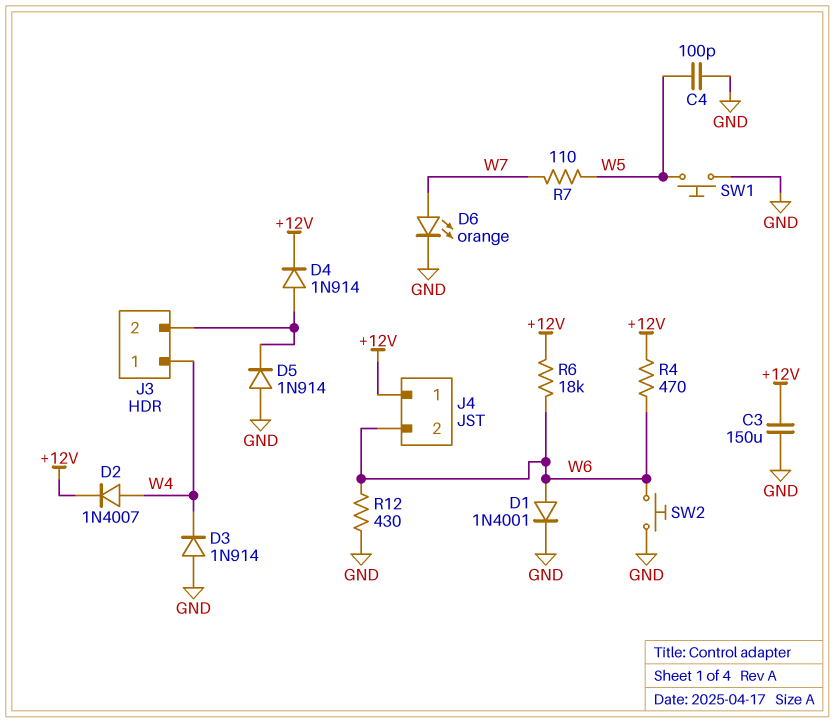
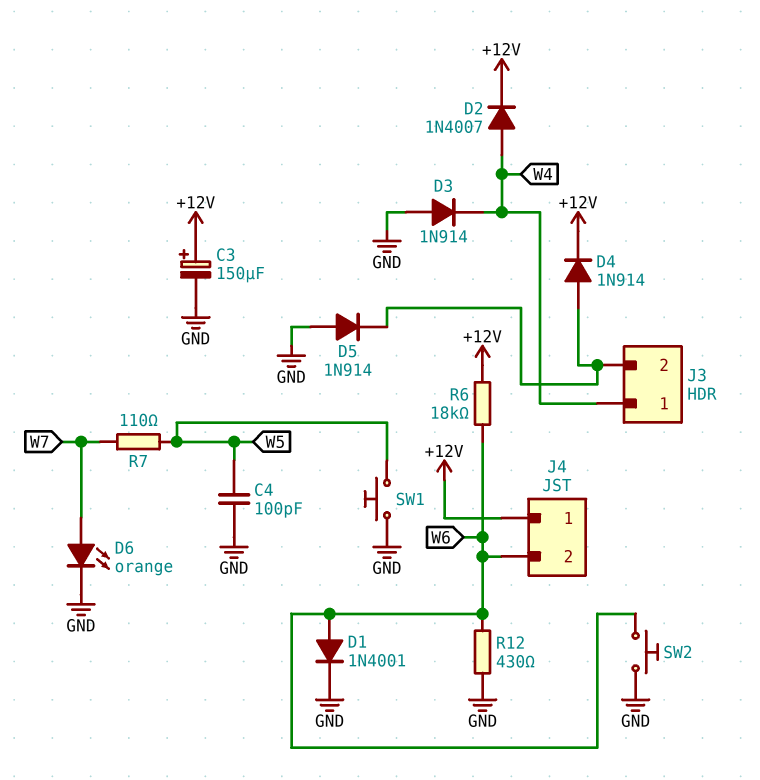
C3: 150uF (+12V, GND) -> 150uF (plus +12V, minus GND)
R4: 470 (+12V, W6) -> none

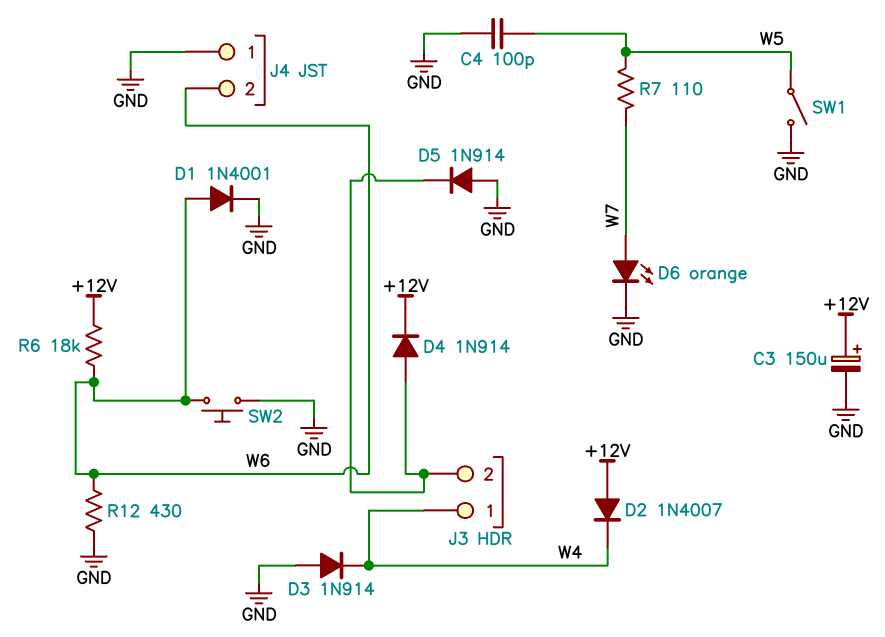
D2: diode 1N4007 (A W4, K +12V) -> diode 1N4007 (A +12V, K W4)
J4 pin 1: +12V -> GND
SW1: button (GND, W5) -> switch (GND, W5)

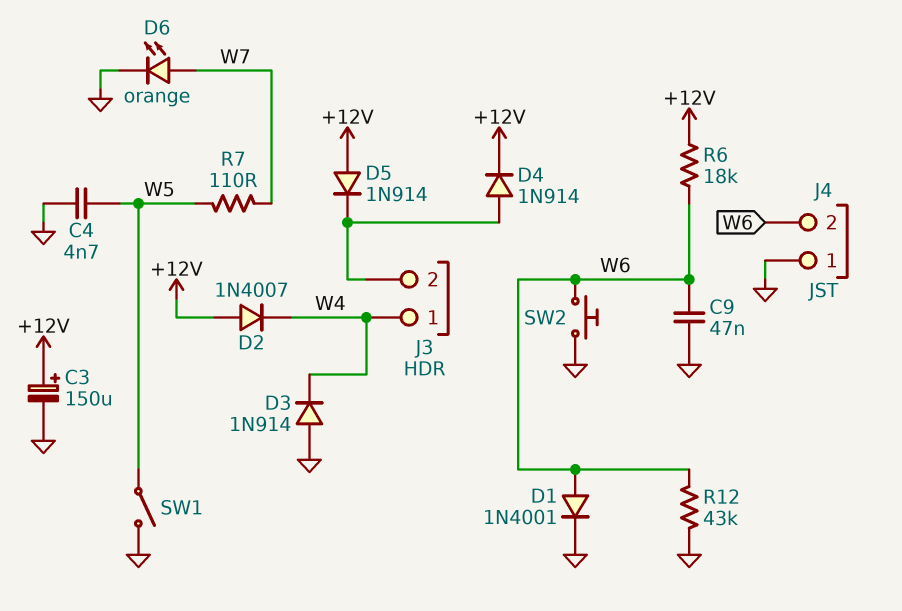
C4: 100pF (GND, W5) -> 4.7nF (GND, W5)
C9: none -> 47nF (GND, W6)
D5: diode 1N914 (A GND, K J3/2) -> diode 1N914 (A +12V, K J3/2)
R12: 430 (GND, W6) -> 43k (GND, W6)

